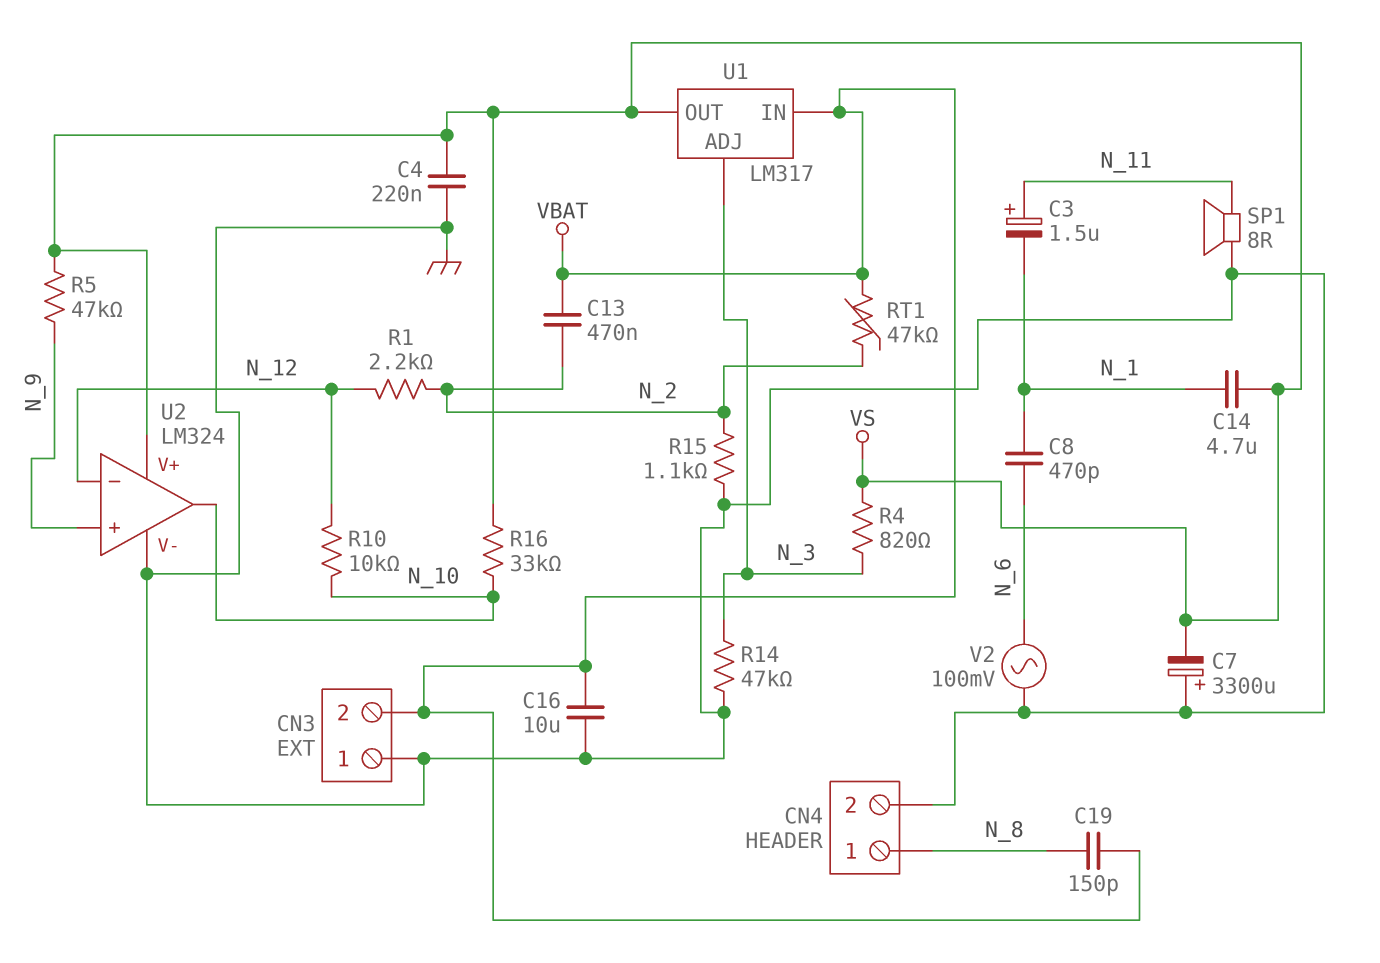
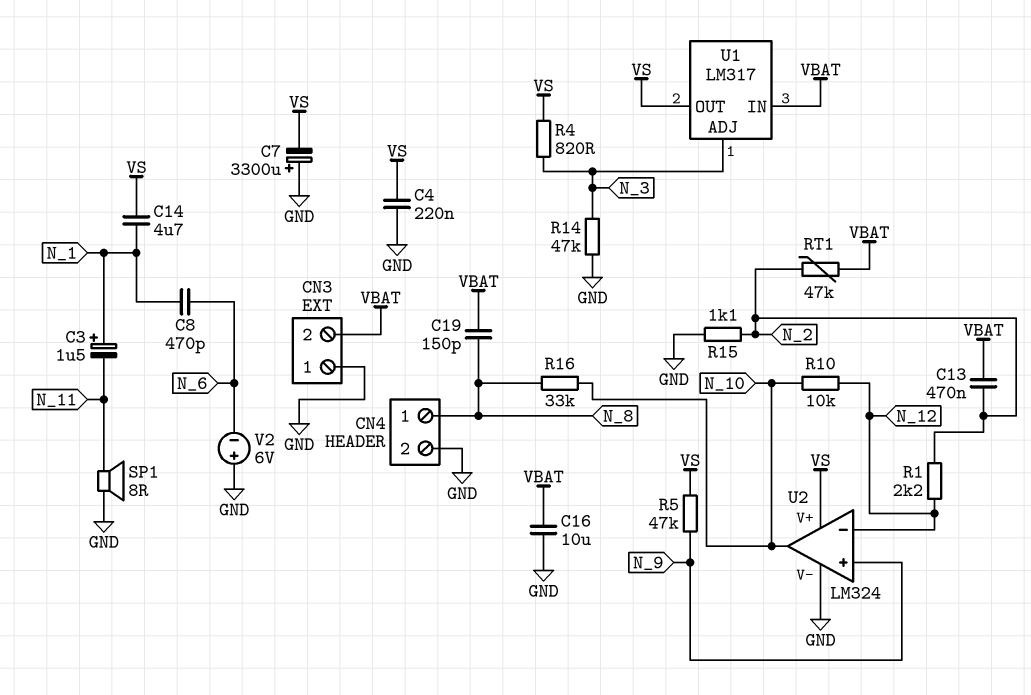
C3: 1.5uF (plus N_11, minus N_1) -> 1.5uF (plus N_1, minus N_11)
R16: 33k (N_10, VS) -> 33k (N_8, N_10)
V2: AC 100mV (GND, N_6) -> 6V (plus GND, minus N_6)

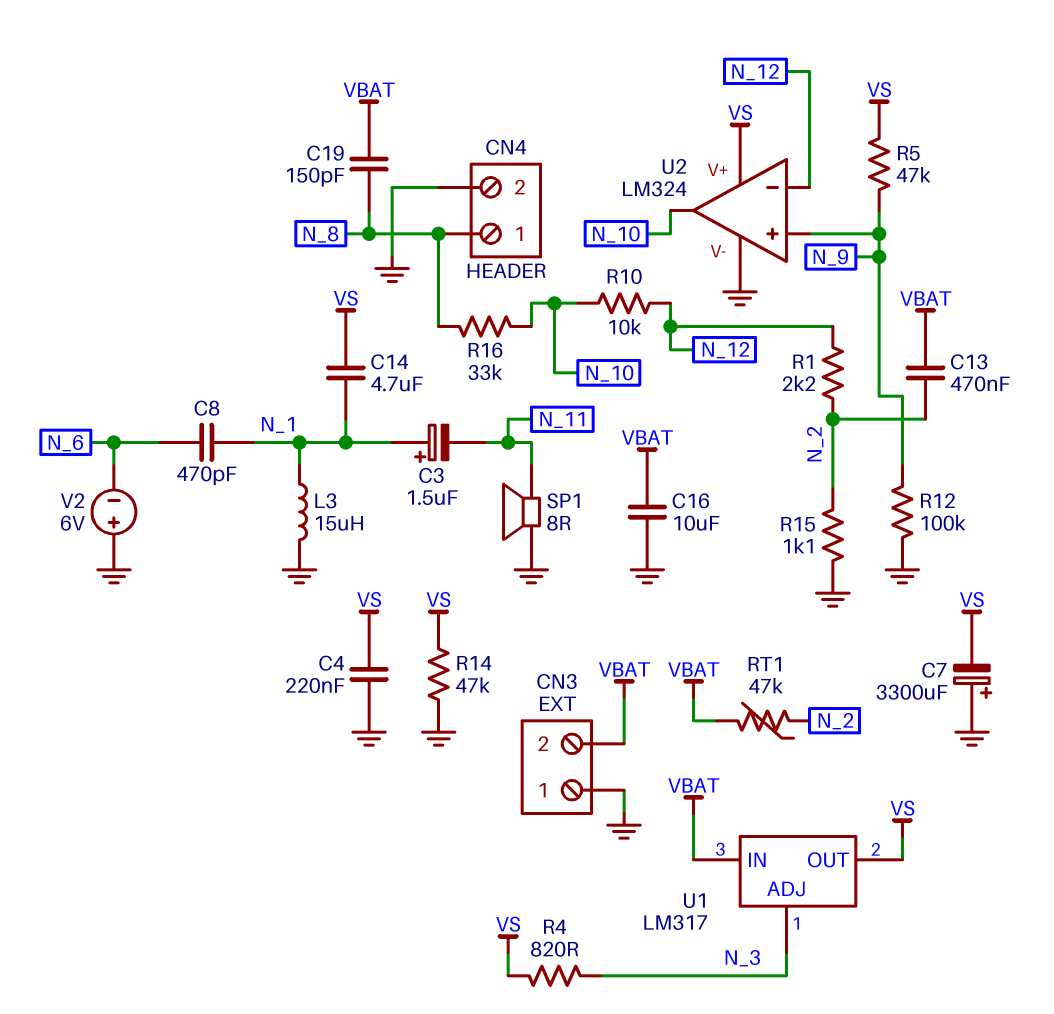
L3: none -> 15uH (GND, N_1)
R12: none -> 100k (GND, N_9)
R14: 47k (GND, N_3) -> 47k (GND, VS)

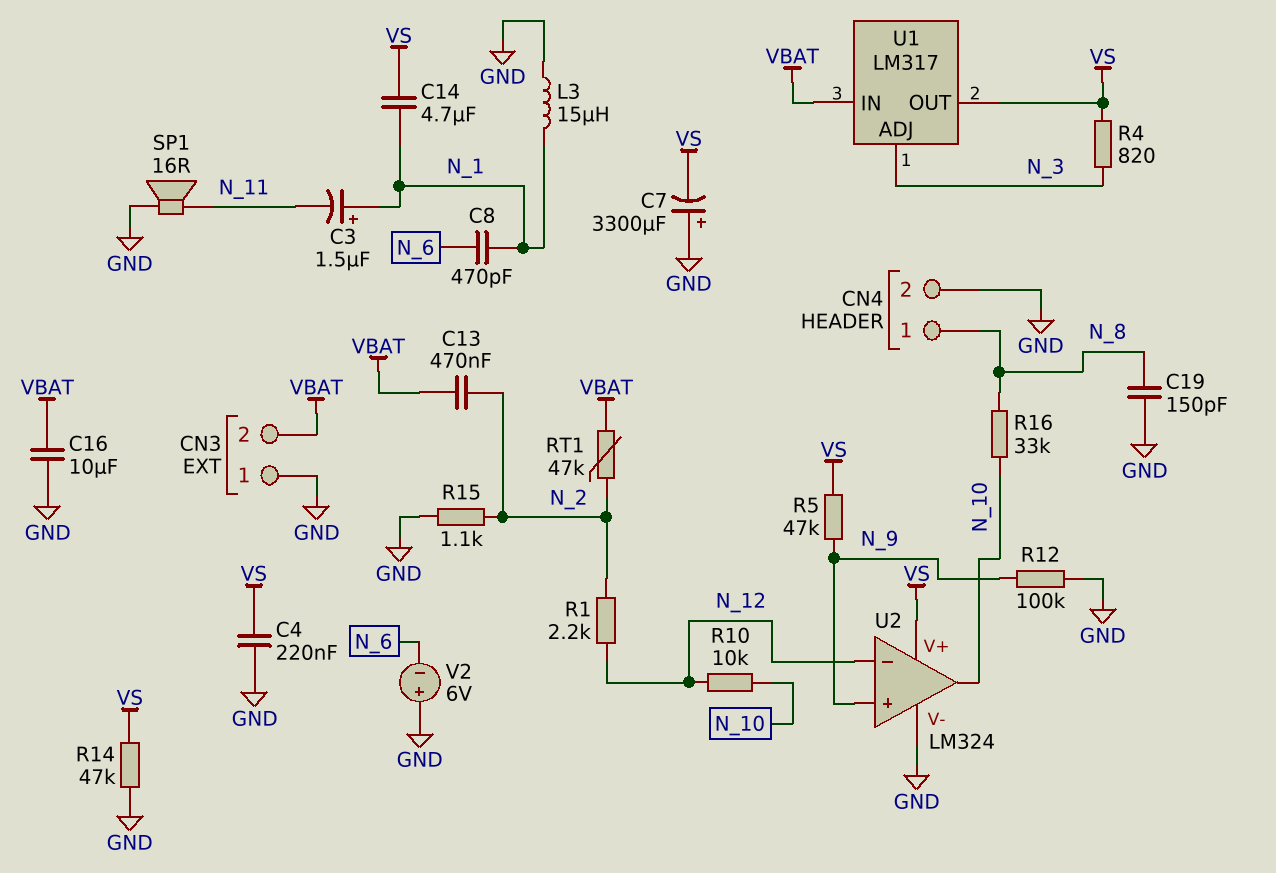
C19: 150pF (N_8, VBAT) -> 150pF (GND, N_8)
SP1: speaker 8R (GND, N_11) -> speaker 16R (GND, N_11)

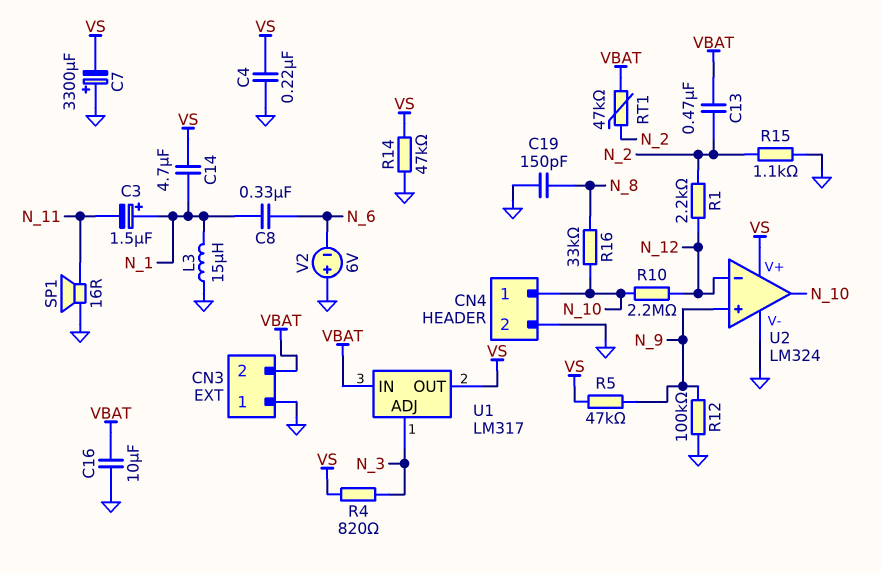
C8: 470pF (N_1, N_6) -> 330nF (N_1, N_6)
CN4 pin 1: N_8 -> N_10
R10: 10k (N_10, N_12) -> 2.2M (N_10, N_12)

